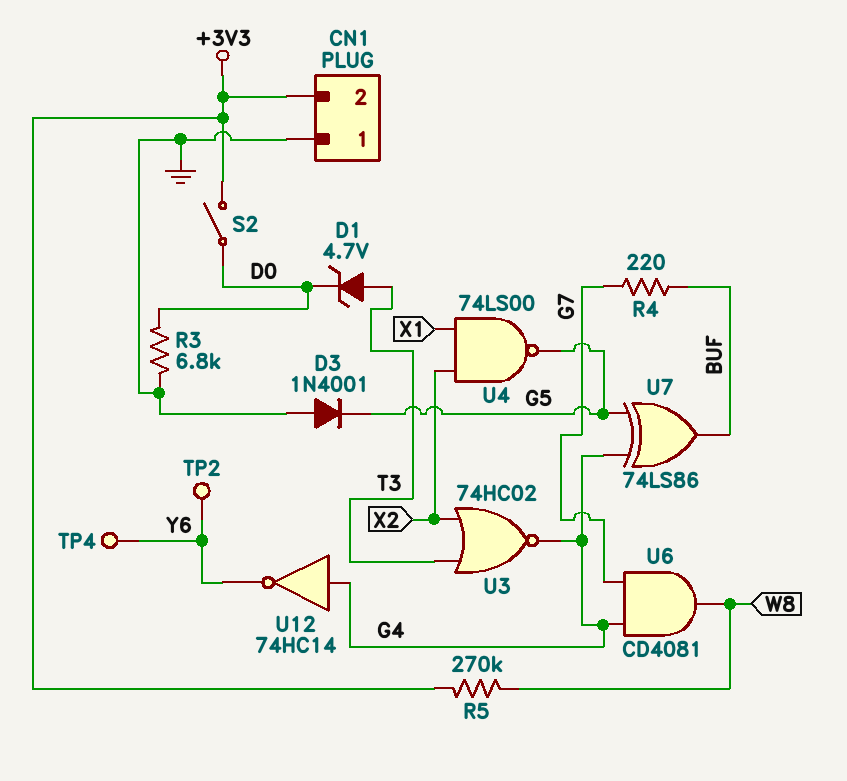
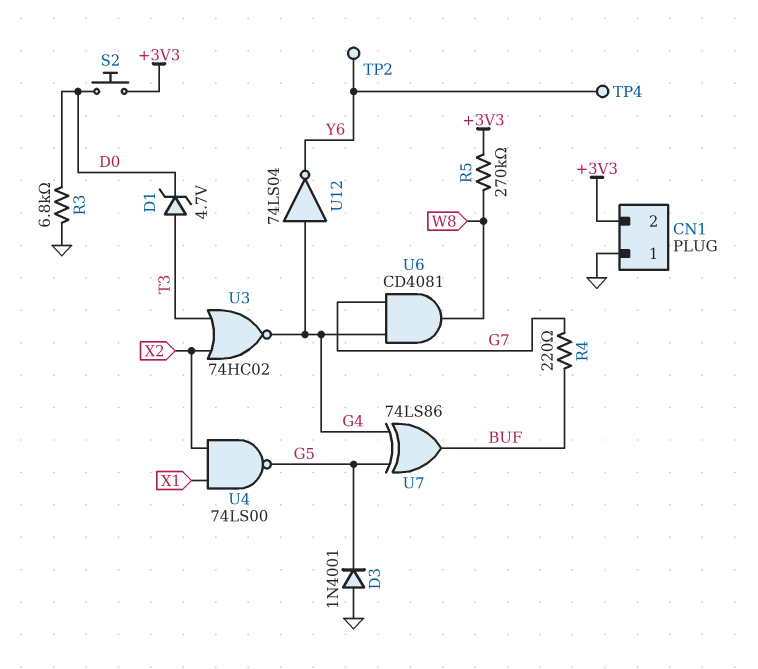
S2: switch (+3V3, D0) -> button (+3V3, D0)
U12: NOT 74HC14 (in G4, out Y6) -> NOT 74LS04 (in G4, out Y6)

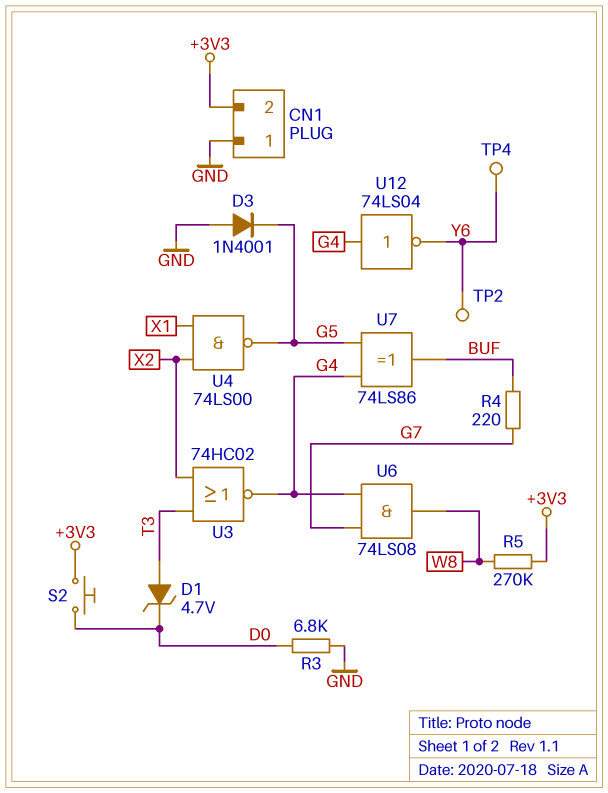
U6: AND CD4081 (in G4, in G7, out W8) -> AND 74LS08 (in G4, in G7, out W8)

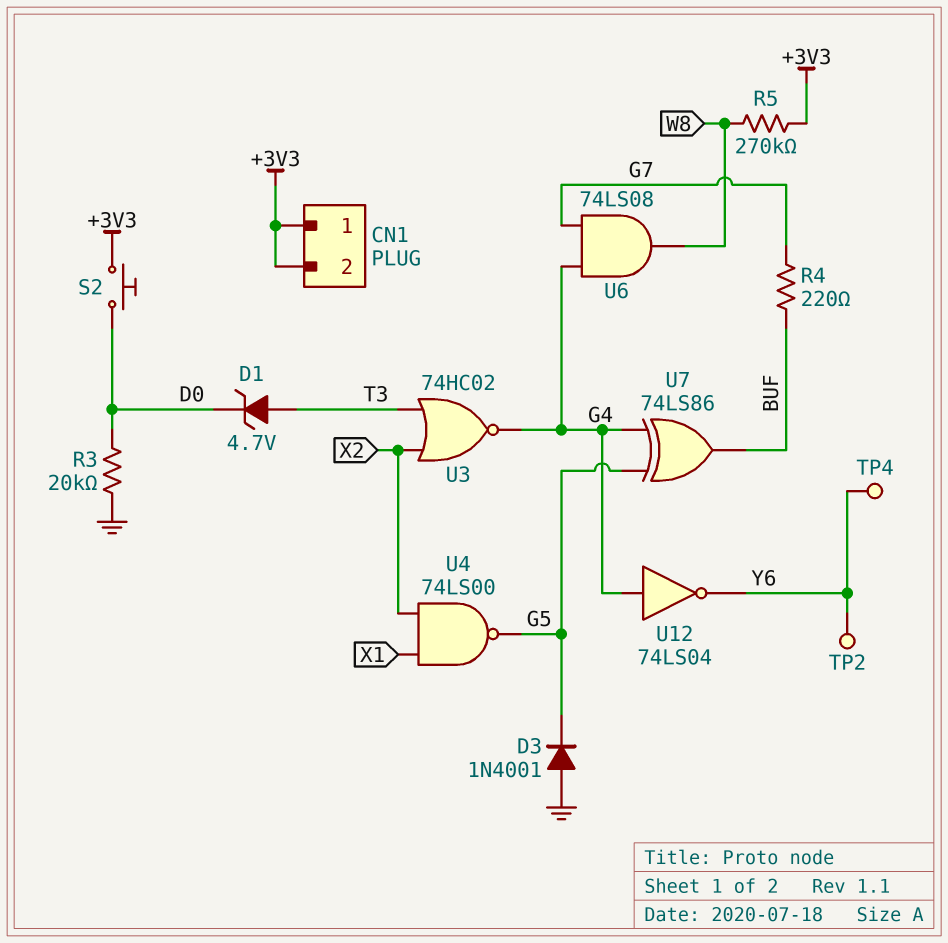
CN1 pin 1: GND -> +3V3
R3: 6.8k (D0, GND) -> 20k (D0, GND)

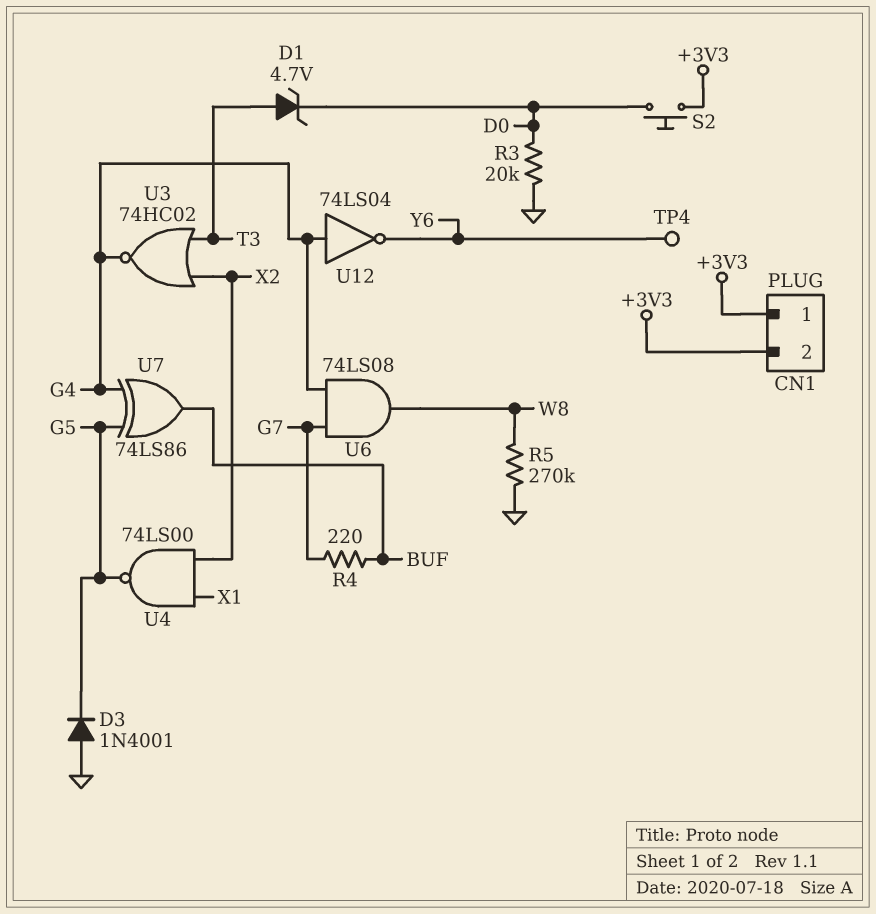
R5: 270k (+3V3, W8) -> 270k (GND, W8)
TP2: test point (Y6) -> none

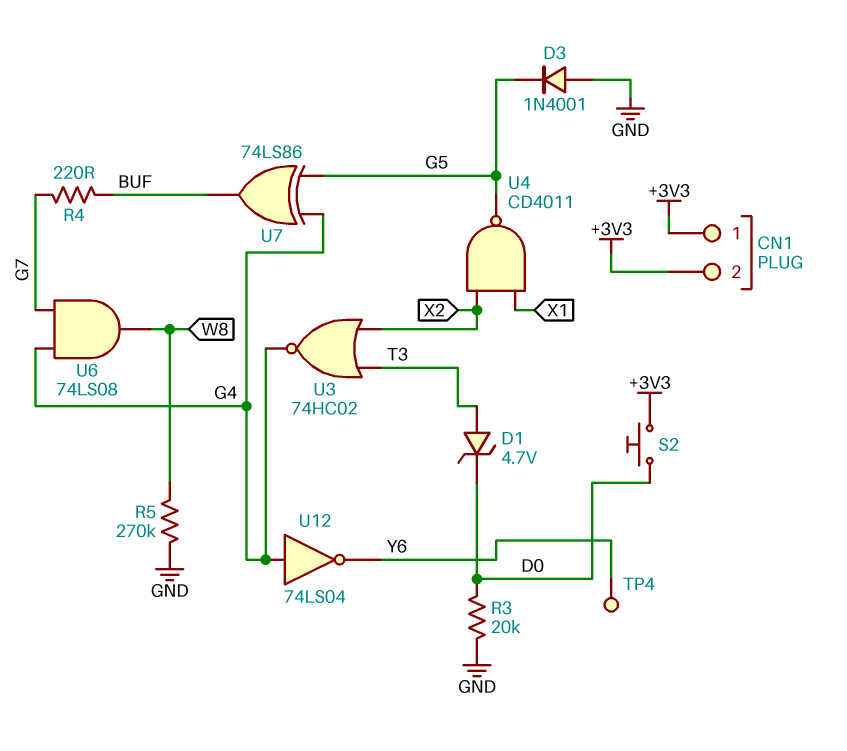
U4: NAND 74LS00 (in X1, in X2, out G5) -> NAND CD4011 (in X1, in X2, out G5)

